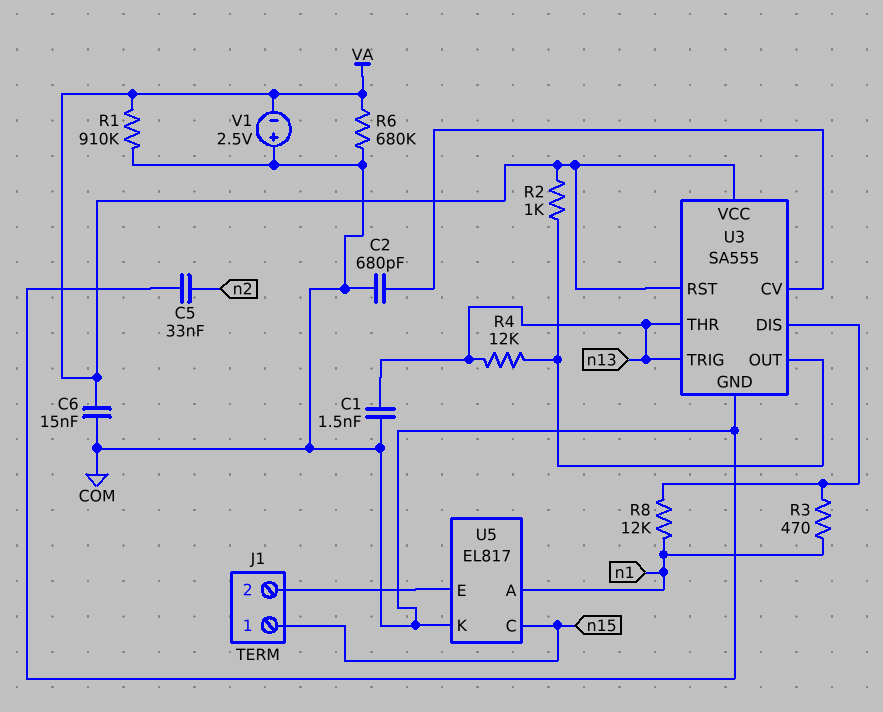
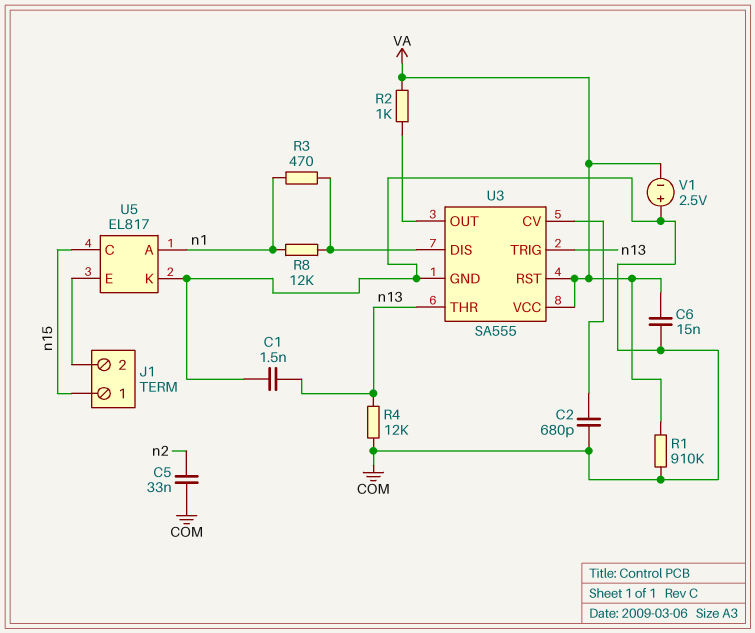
R4: 12k (U3/OUT, n13) -> 12k (COM, n13)
R6: 680k (COM, VA) -> none

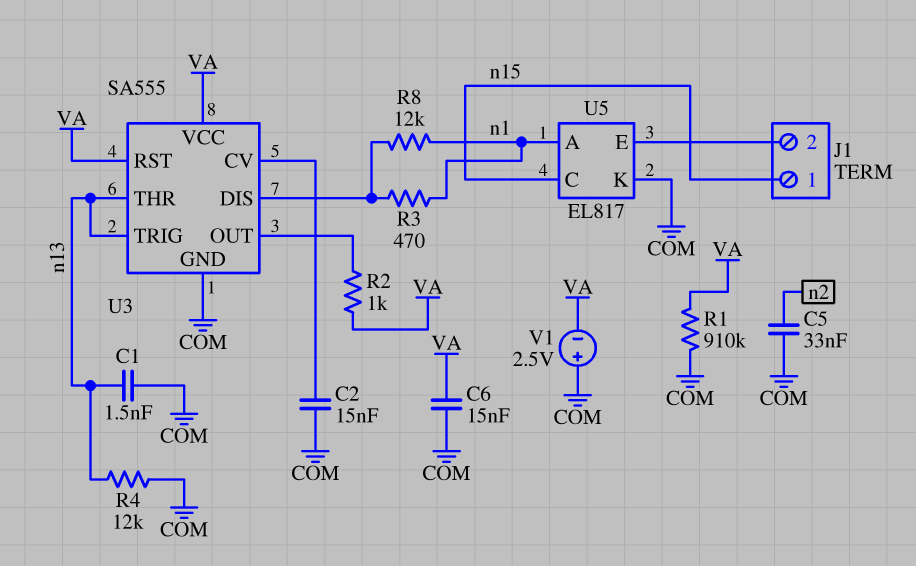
C2: 680pF (COM, U3/CV) -> 15nF (COM, U3/CV)

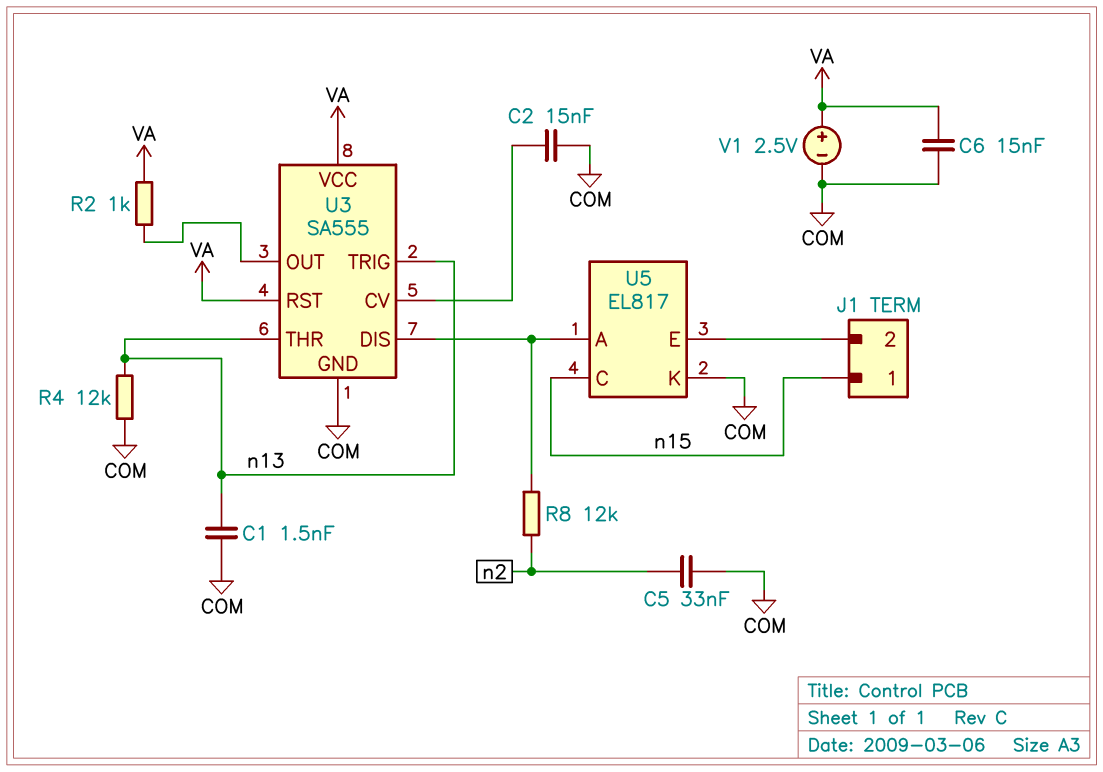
R1: 910k (COM, VA) -> none
R3: 470 (U3/DIS, n1) -> none
R8: 12k (U3/DIS, n1) -> 12k (U3/DIS, n2)
U5 pin A: n1 -> U3/DIS
V1: 2.5V (plus COM, minus VA) -> 2.5V (plus VA, minus COM)

